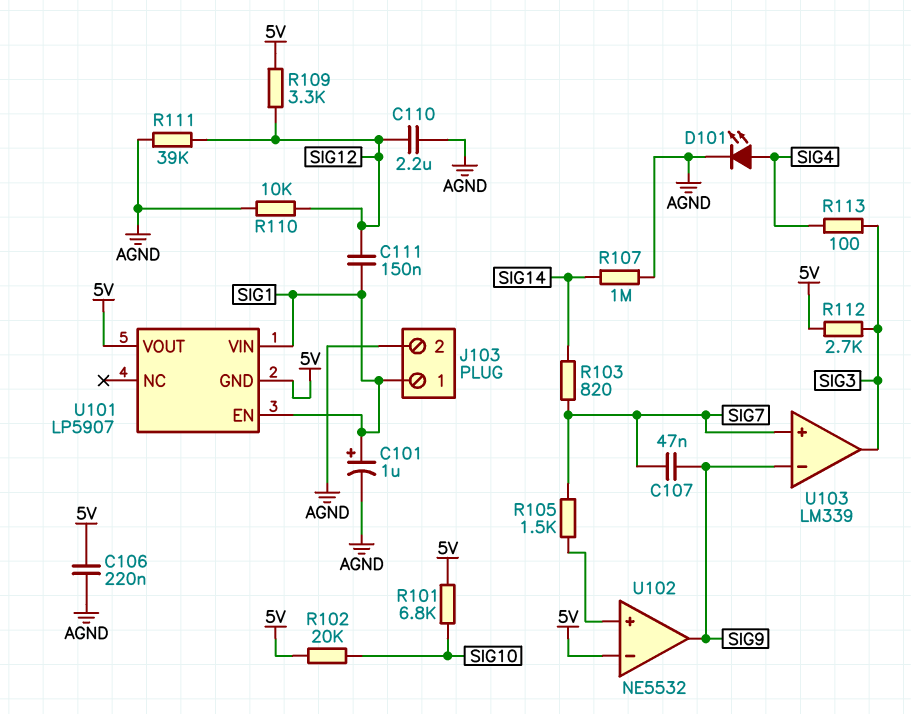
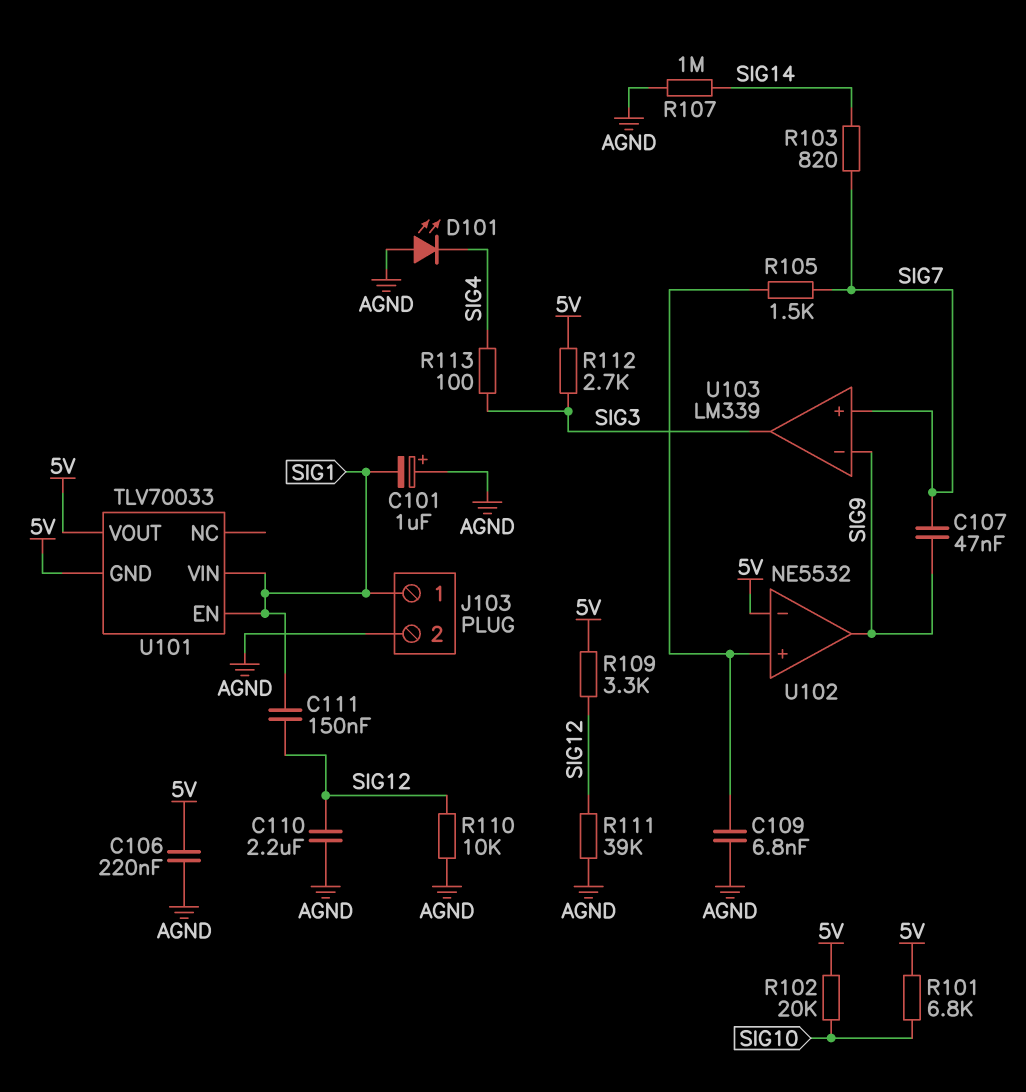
C101: 1uF (plus SIG1, minus AGND) -> 1uF (plus AGND, minus SIG1)
C109: none -> 6.8nF (AGND, U102/in+)
D101: LED (A SIG4, K AGND) -> LED (A AGND, K SIG4)
U101: LP5907 -> TLV70033

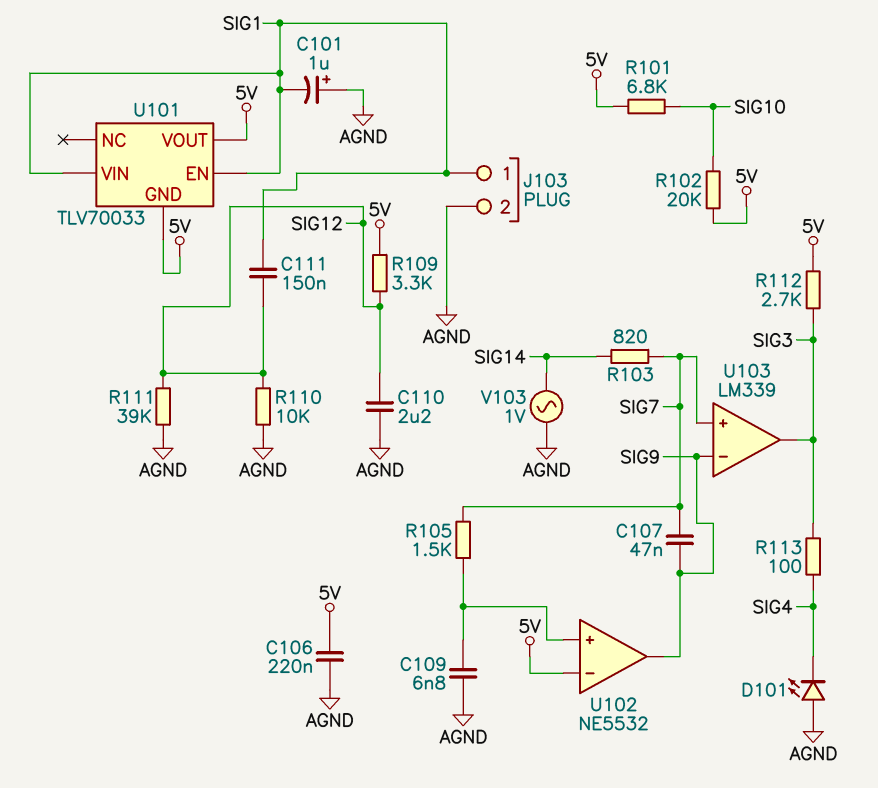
R107: 1M (AGND, SIG14) -> none
V103: none -> AC 1V (AGND, SIG14)

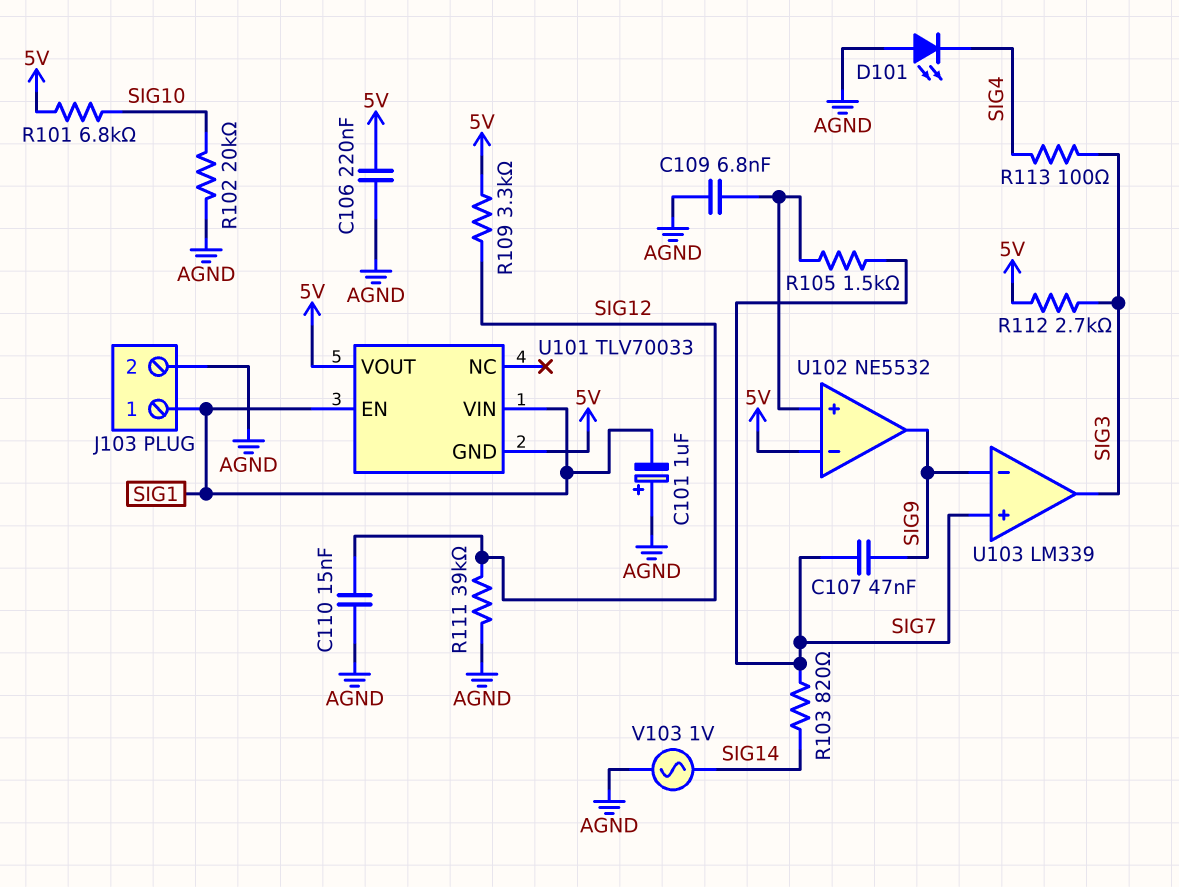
C110: 2.2uF (AGND, SIG12) -> 15nF (AGND, SIG12)
C111: 150nF (SIG1, SIG12) -> none
R102: 20k (5V, SIG10) -> 20k (AGND, SIG10)
R110: 10k (AGND, SIG12) -> none

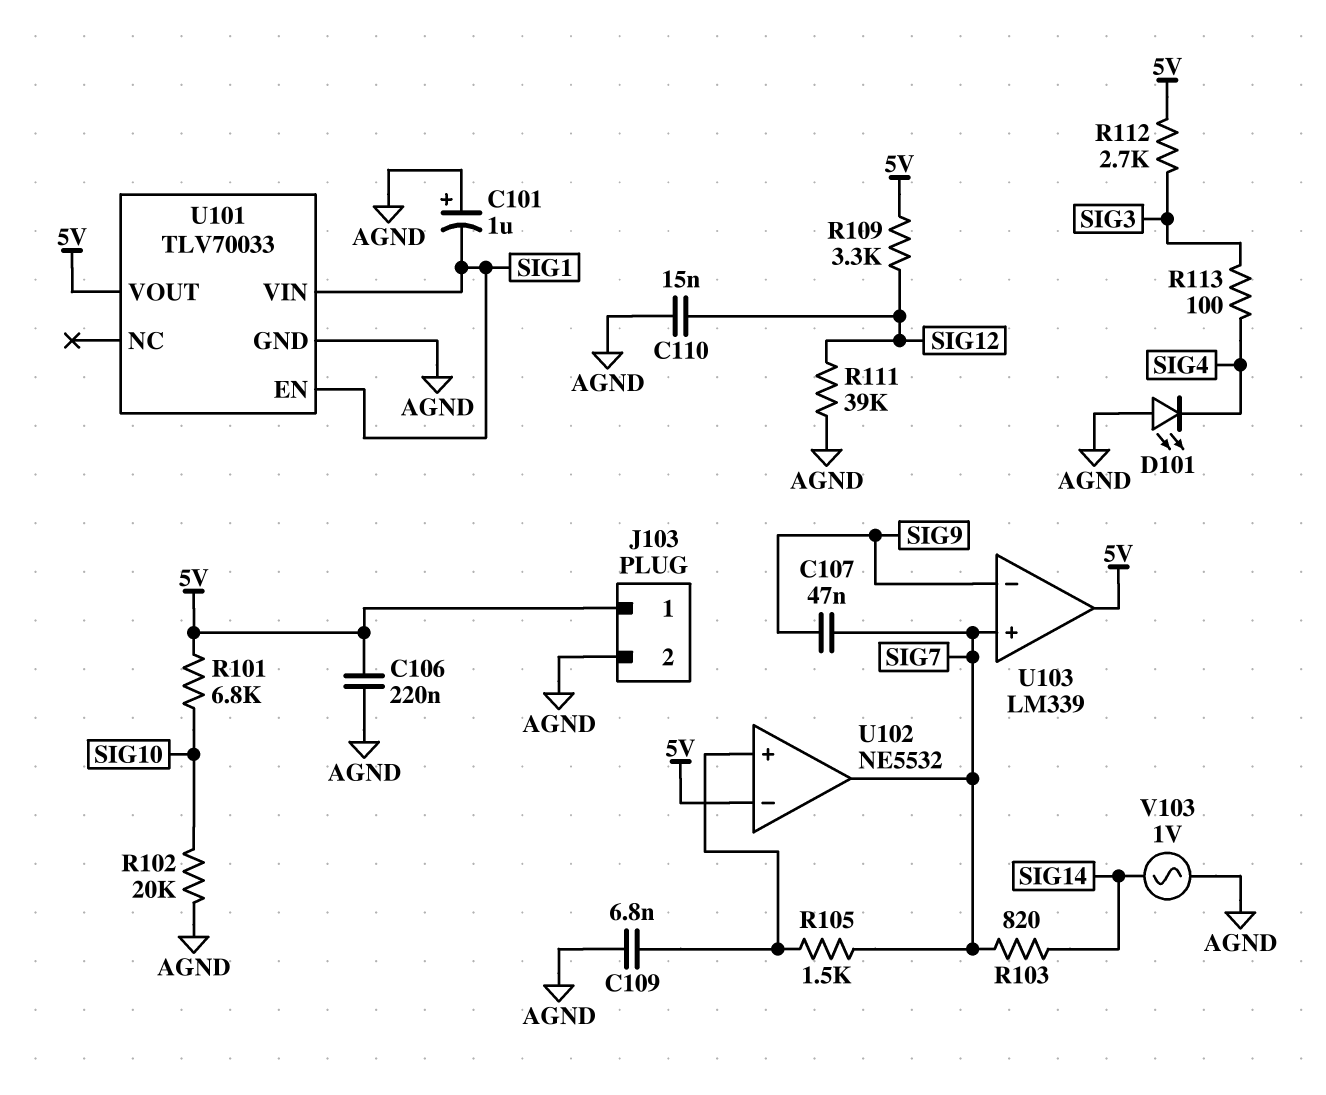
J103 pin 1: SIG1 -> 5V
U101 pin GND: 5V -> AGND
U102 pin out: SIG9 -> SIG7
U103 pin out: SIG3 -> 5V

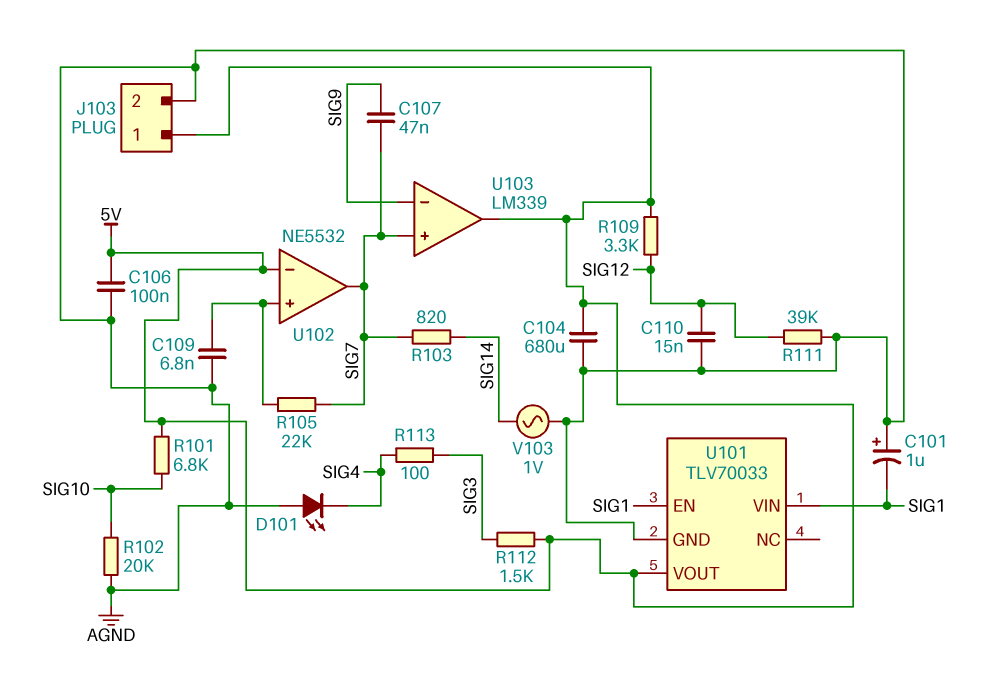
C104: none -> 680uF (5V, AGND)
C106: 220nF (5V, AGND) -> 100nF (5V, AGND)
R105: 1.5k (SIG7, U102/in+) -> 22k (SIG7, U102/in+)
R112: 2.7k (5V, SIG3) -> 1.5k (5V, SIG3)

